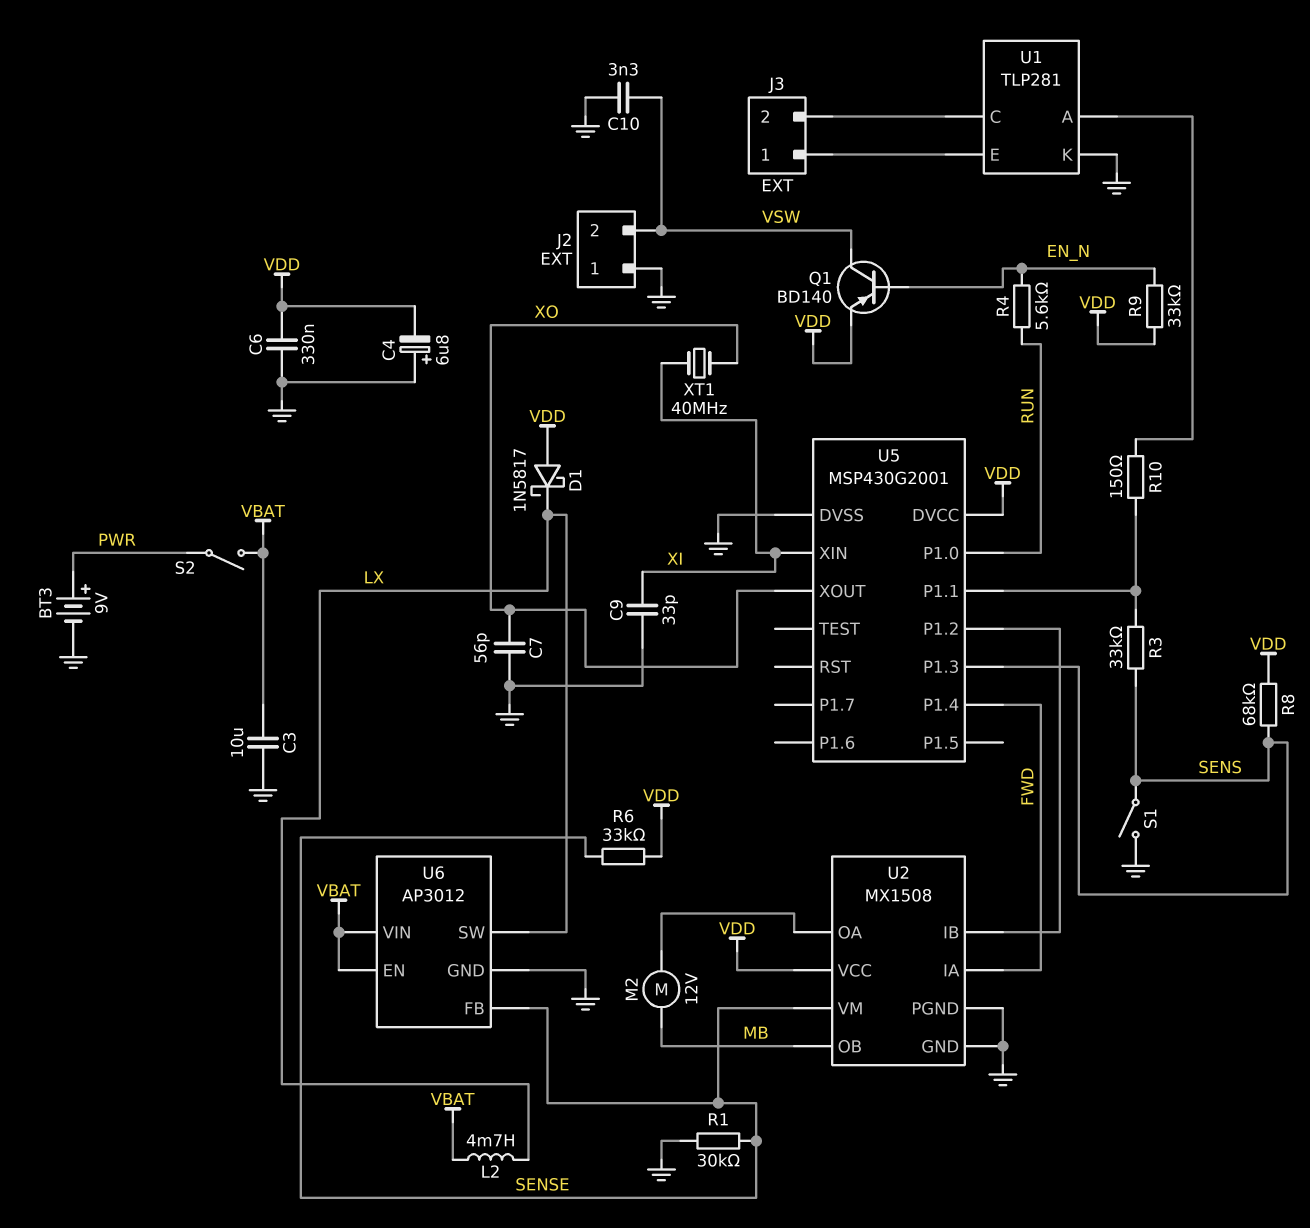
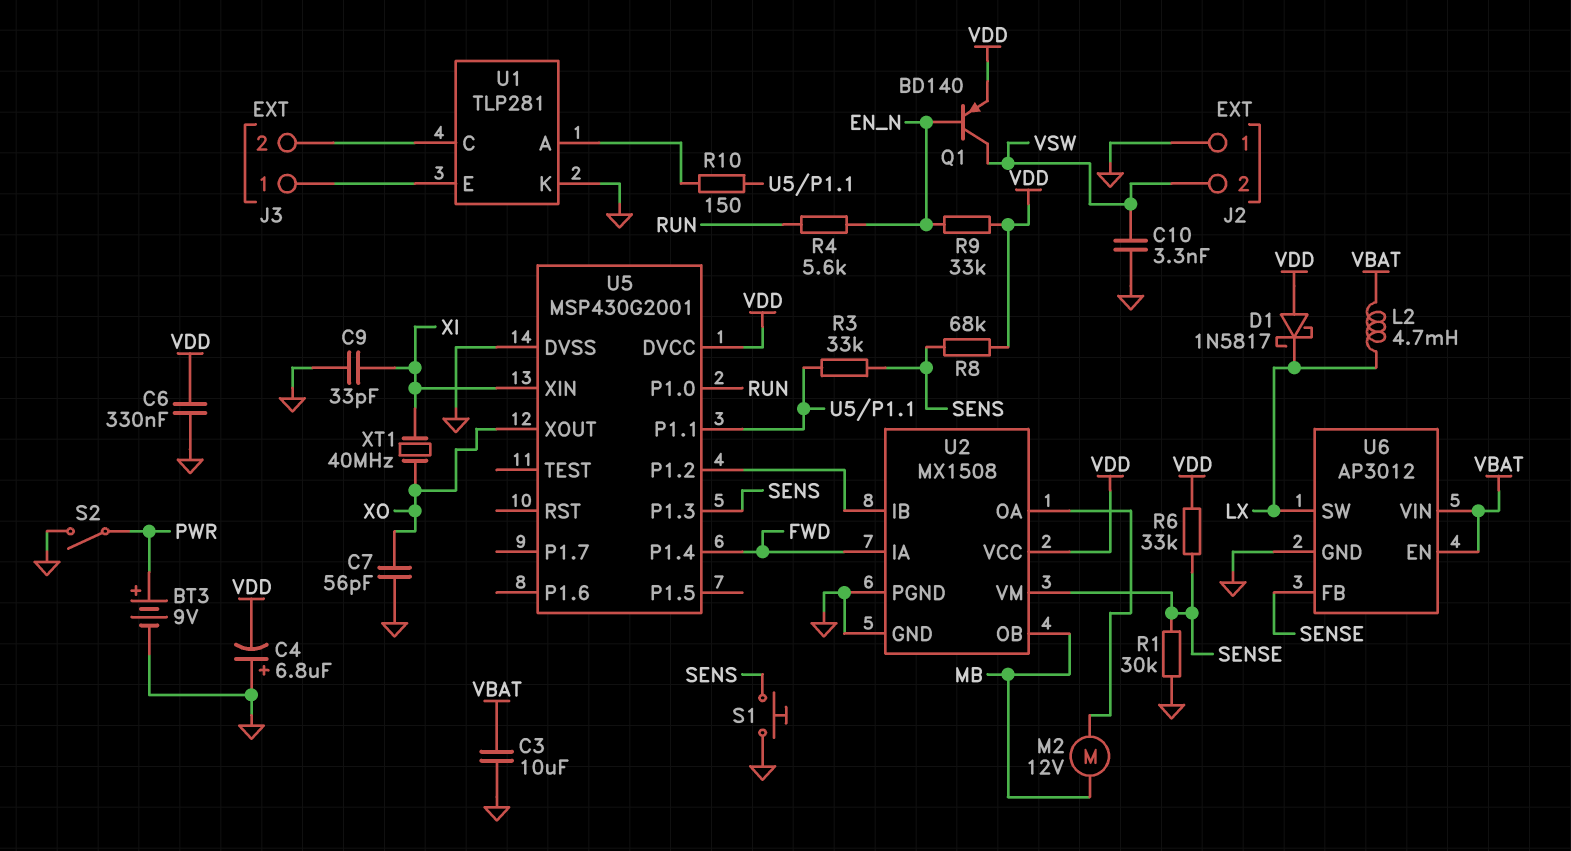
S1: switch (GND, SENS) -> button (GND, SENS)
S2: switch (PWR, VBAT) -> switch (GND, PWR)

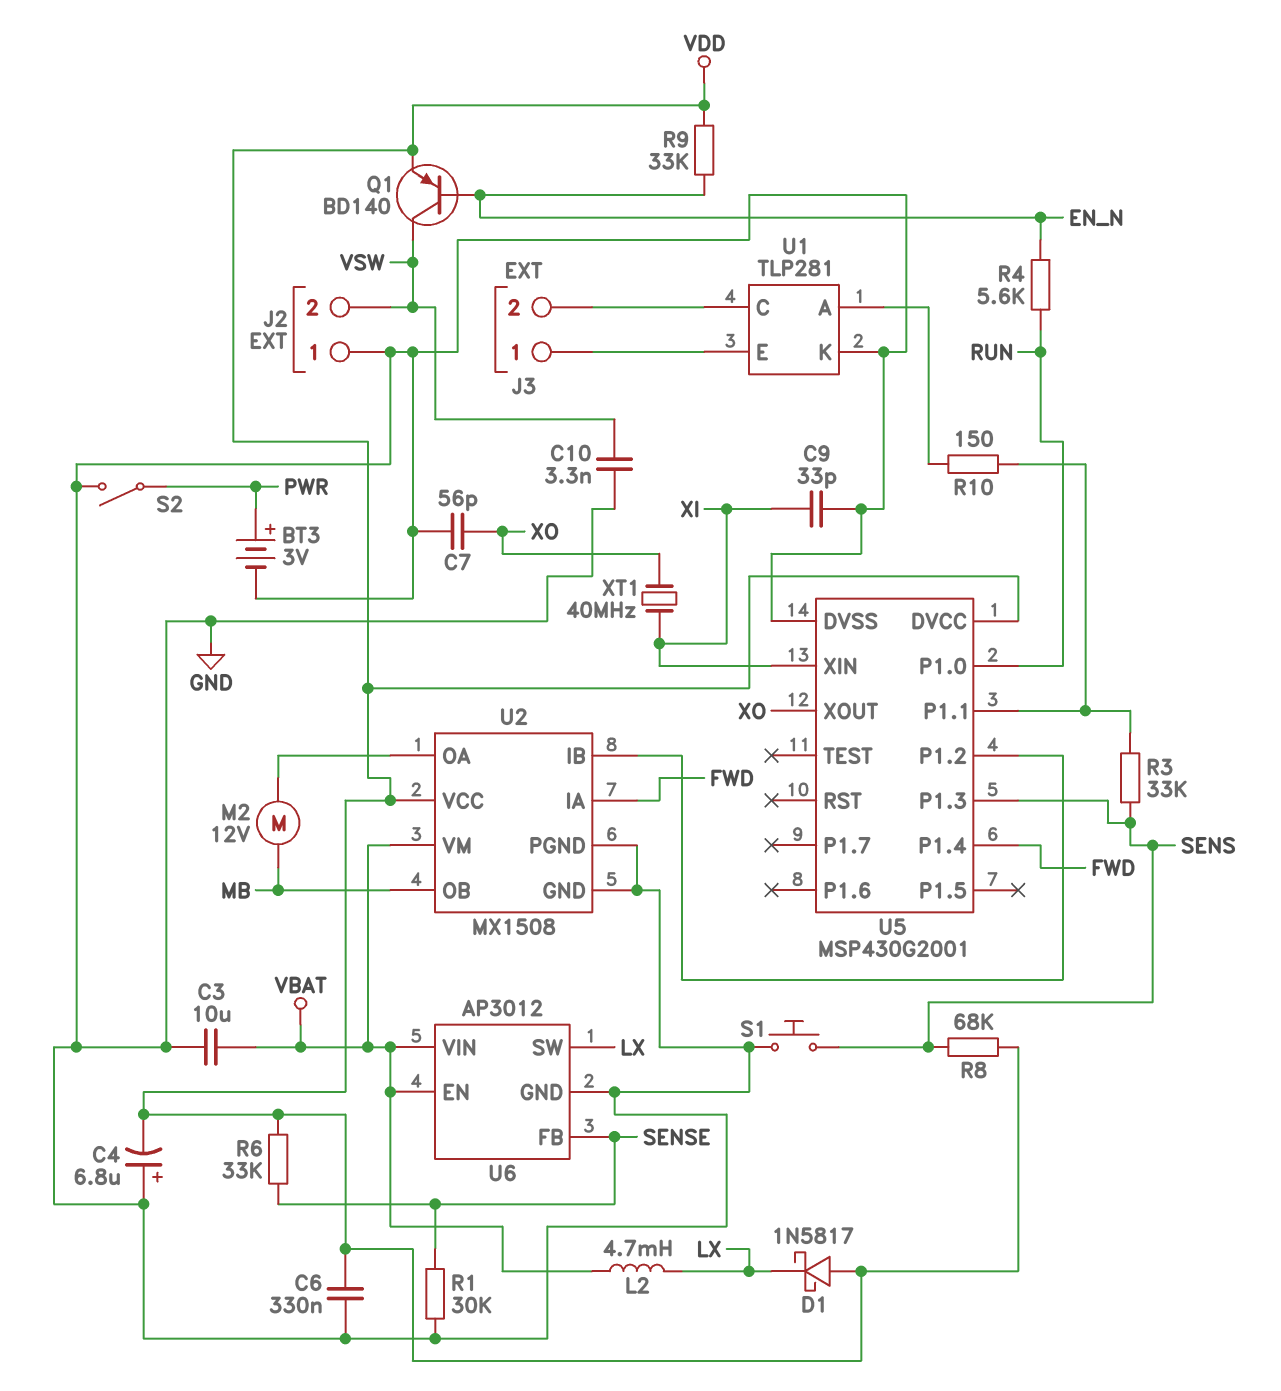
BT3: 9V (plus PWR, minus GND) -> 3V (plus PWR, minus GND)
U2 pin VM: SENSE -> VBAT

